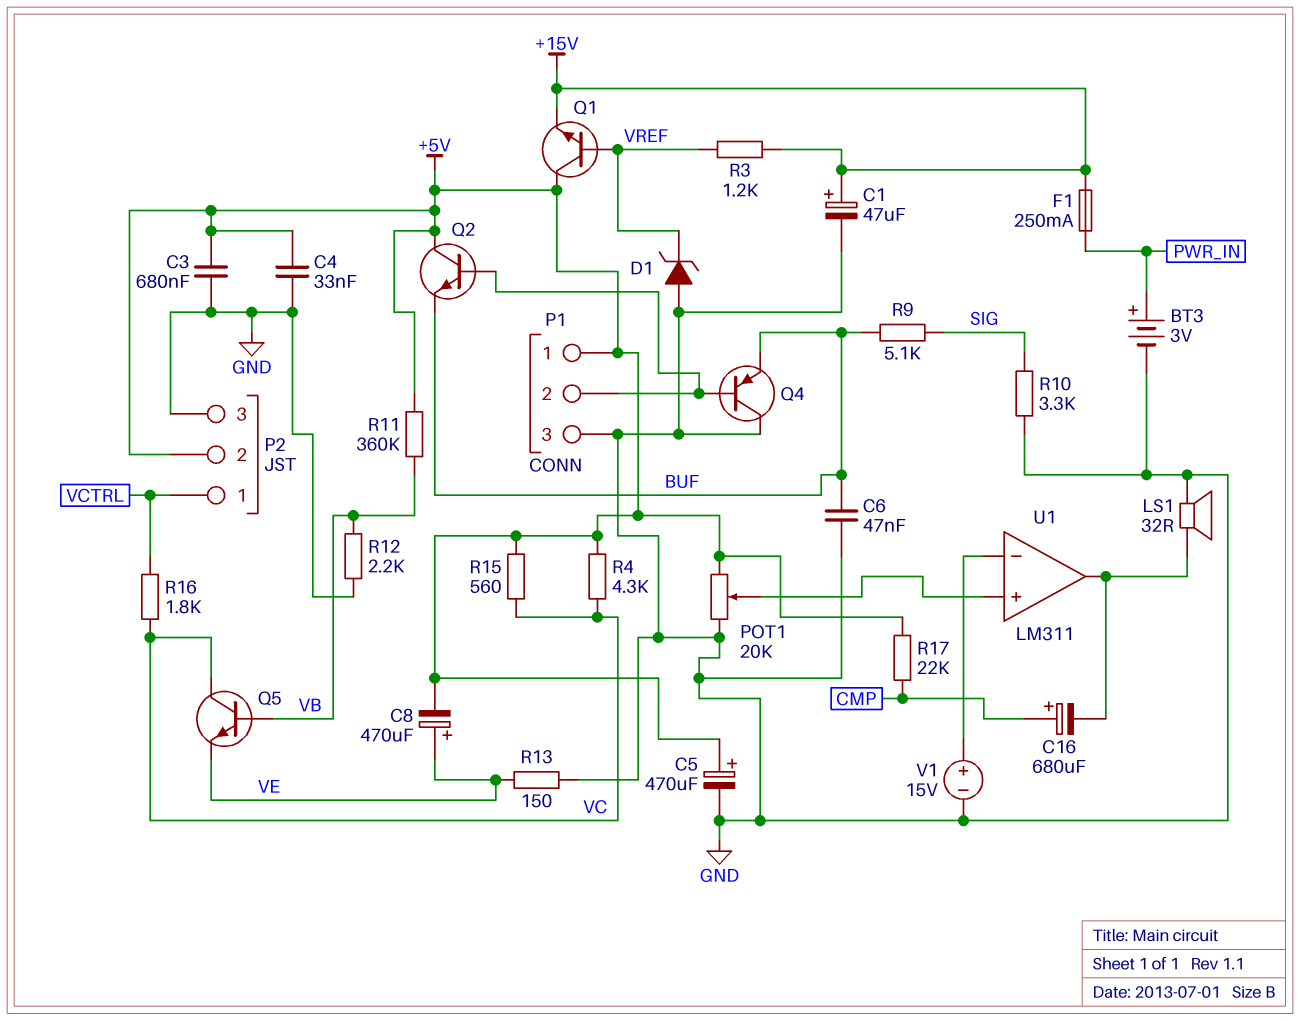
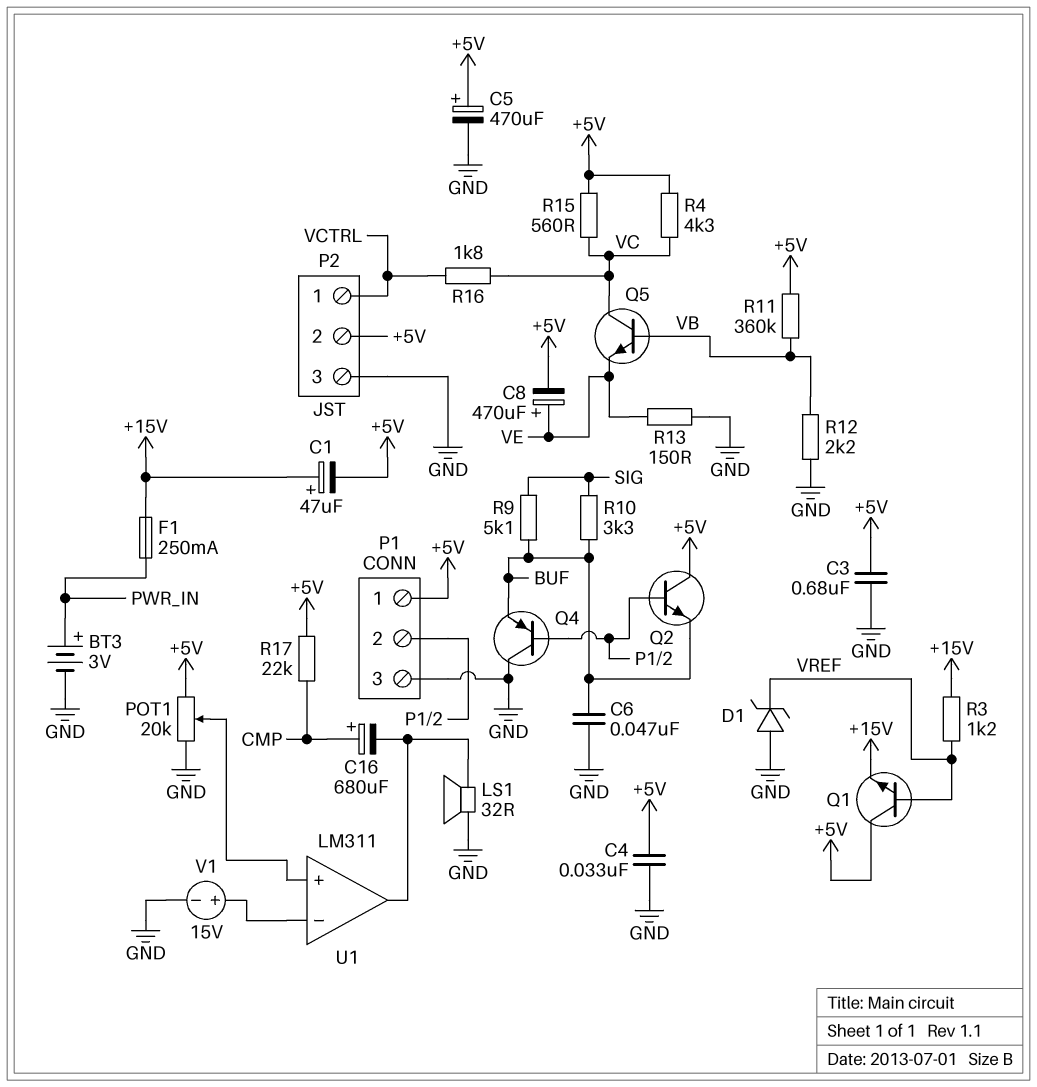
C1: 47uF (plus +15V, minus GND) -> 47uF (plus +15V, minus +5V)
R10: 3.3k (GND, SIG) -> 3.3k (BUF, SIG)

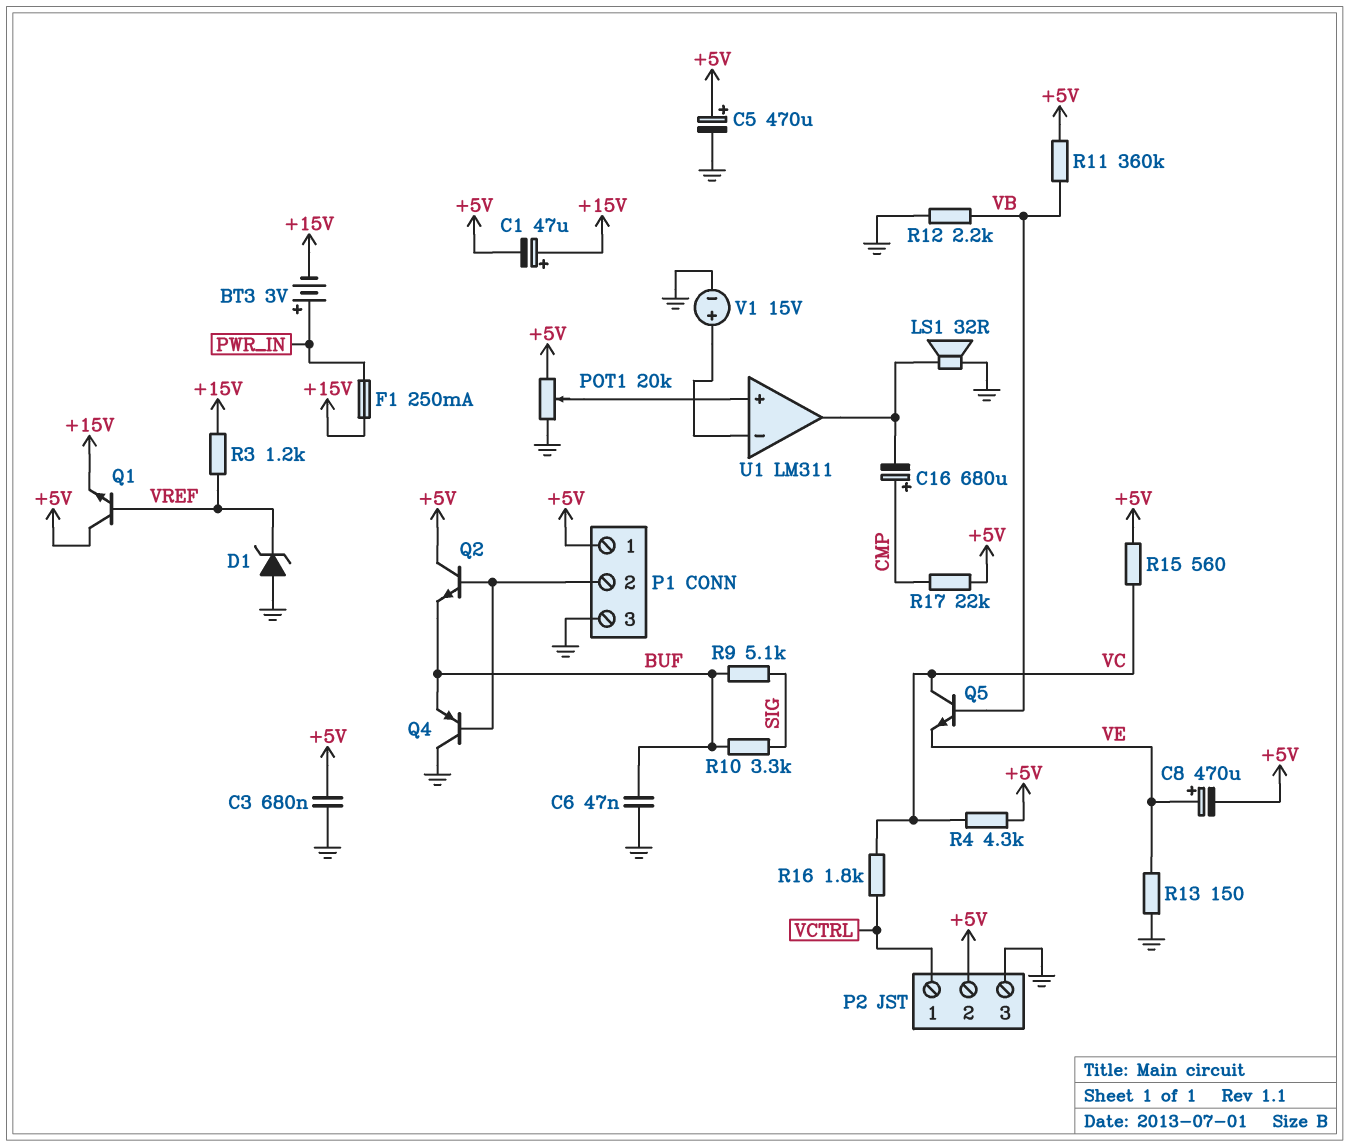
BT3: 3V (plus PWR_IN, minus GND) -> 3V (plus PWR_IN, minus +15V)
C4: 33nF (+5V, GND) -> none

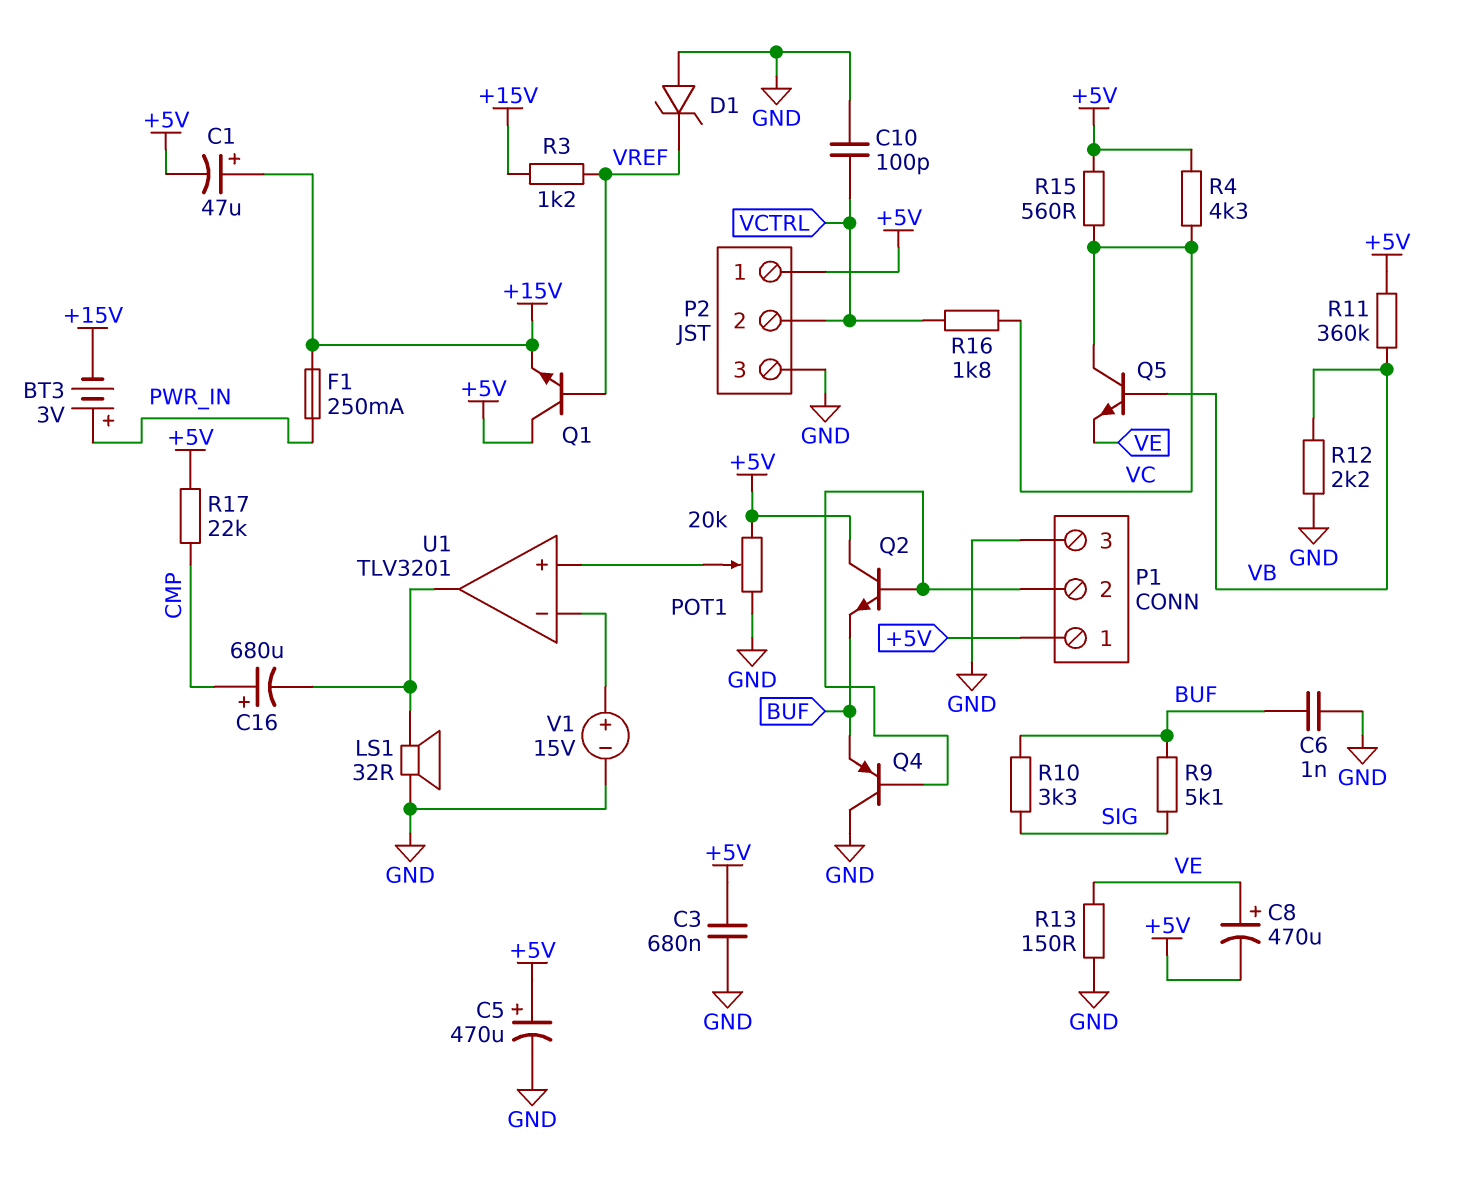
C6: 47nF (BUF, GND) -> 1nF (BUF, GND)
C10: none -> 100pF (GND, VCTRL)
P2 pin 1: VCTRL -> +5V
P2 pin 2: +5V -> VCTRL
U1: LM311 -> TLV3201

